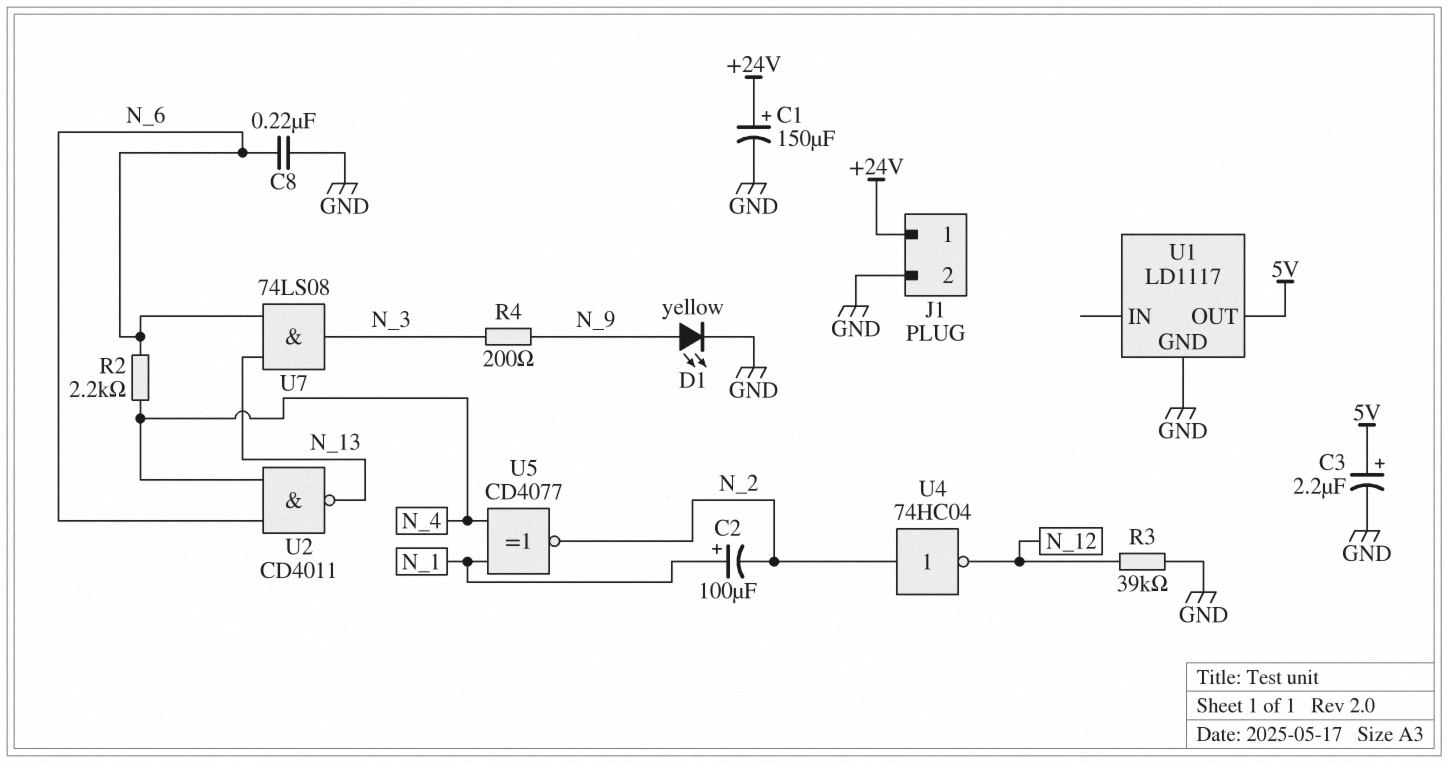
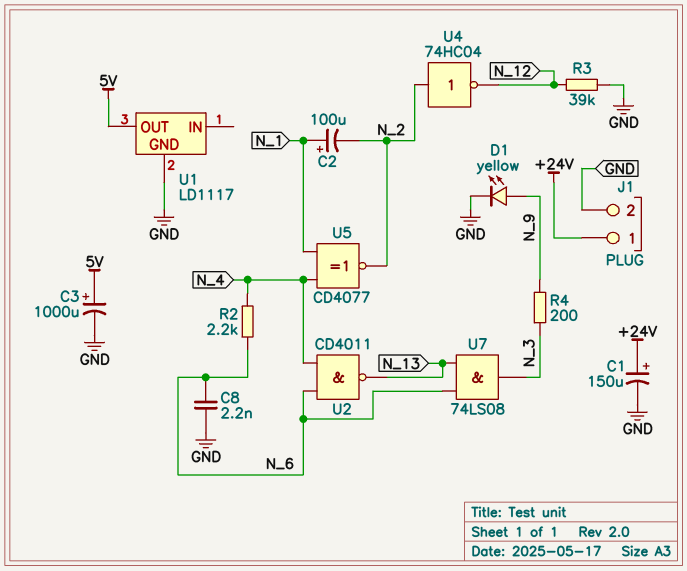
C3: 2.2uF (plus 5V, minus GND) -> 1000uF (plus 5V, minus GND)
C8: 220nF (GND, N_6) -> 2.2nF (GND, N_6)

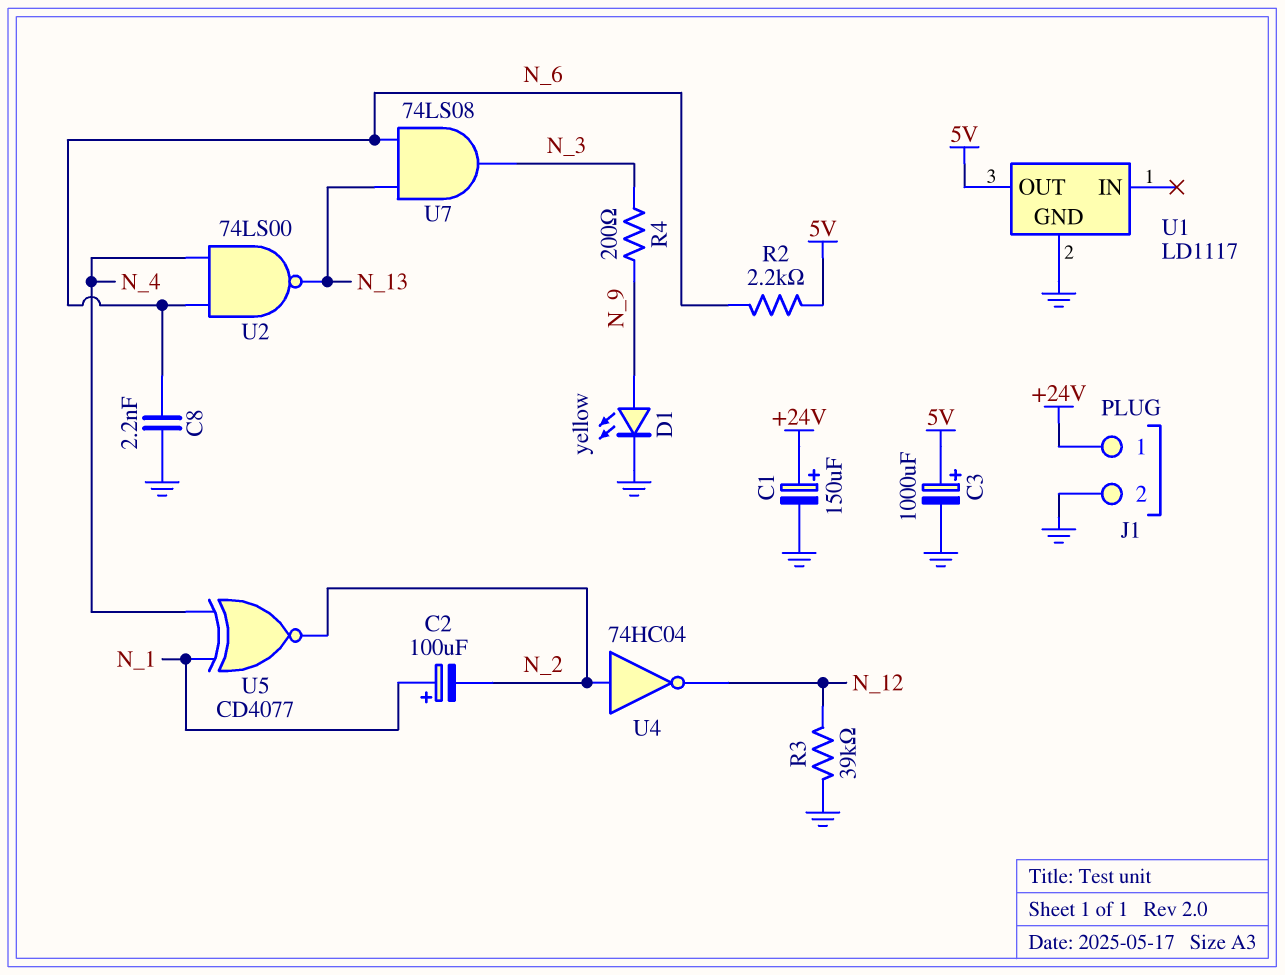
R2: 2.2k (N_4, N_6) -> 2.2k (5V, N_6)
U2: NAND CD4011 (in N_4, in N_6, out N_13) -> NAND 74LS00 (in N_4, in N_6, out N_13)

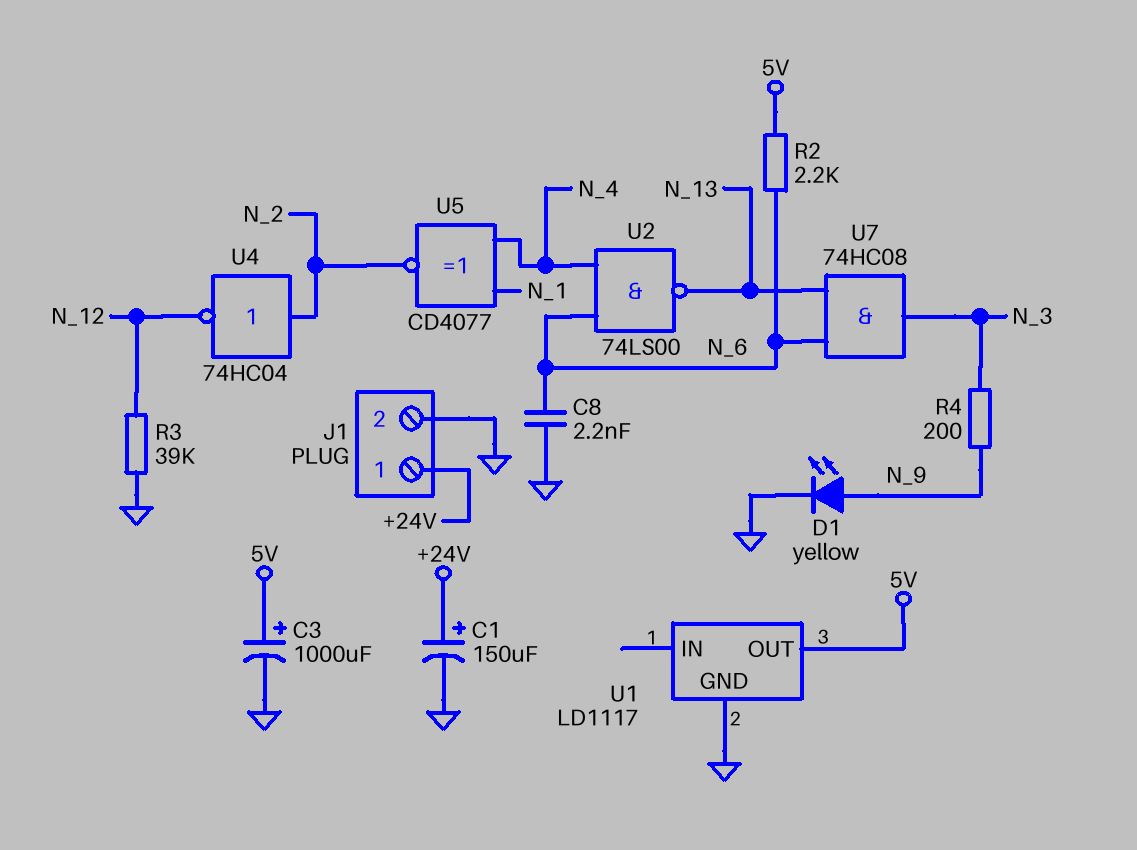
C2: 100uF (plus N_1, minus N_2) -> none
U7: AND 74LS08 (in N_6, in N_13, out N_3) -> AND 74HC08 (in N_6, in N_13, out N_3)

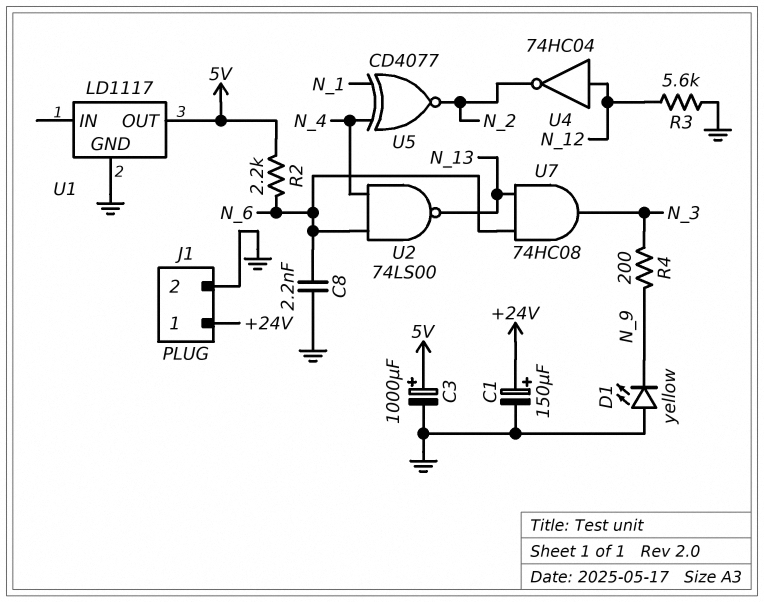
D1: LED yellow (A N_9, K GND) -> LED yellow (A GND, K N_9)
R3: 39k (GND, N_12) -> 5.6k (GND, N_12)
U4: NOT 74HC04 (in N_2, out N_12) -> NOT 74HC04 (in N_12, out N_2)

